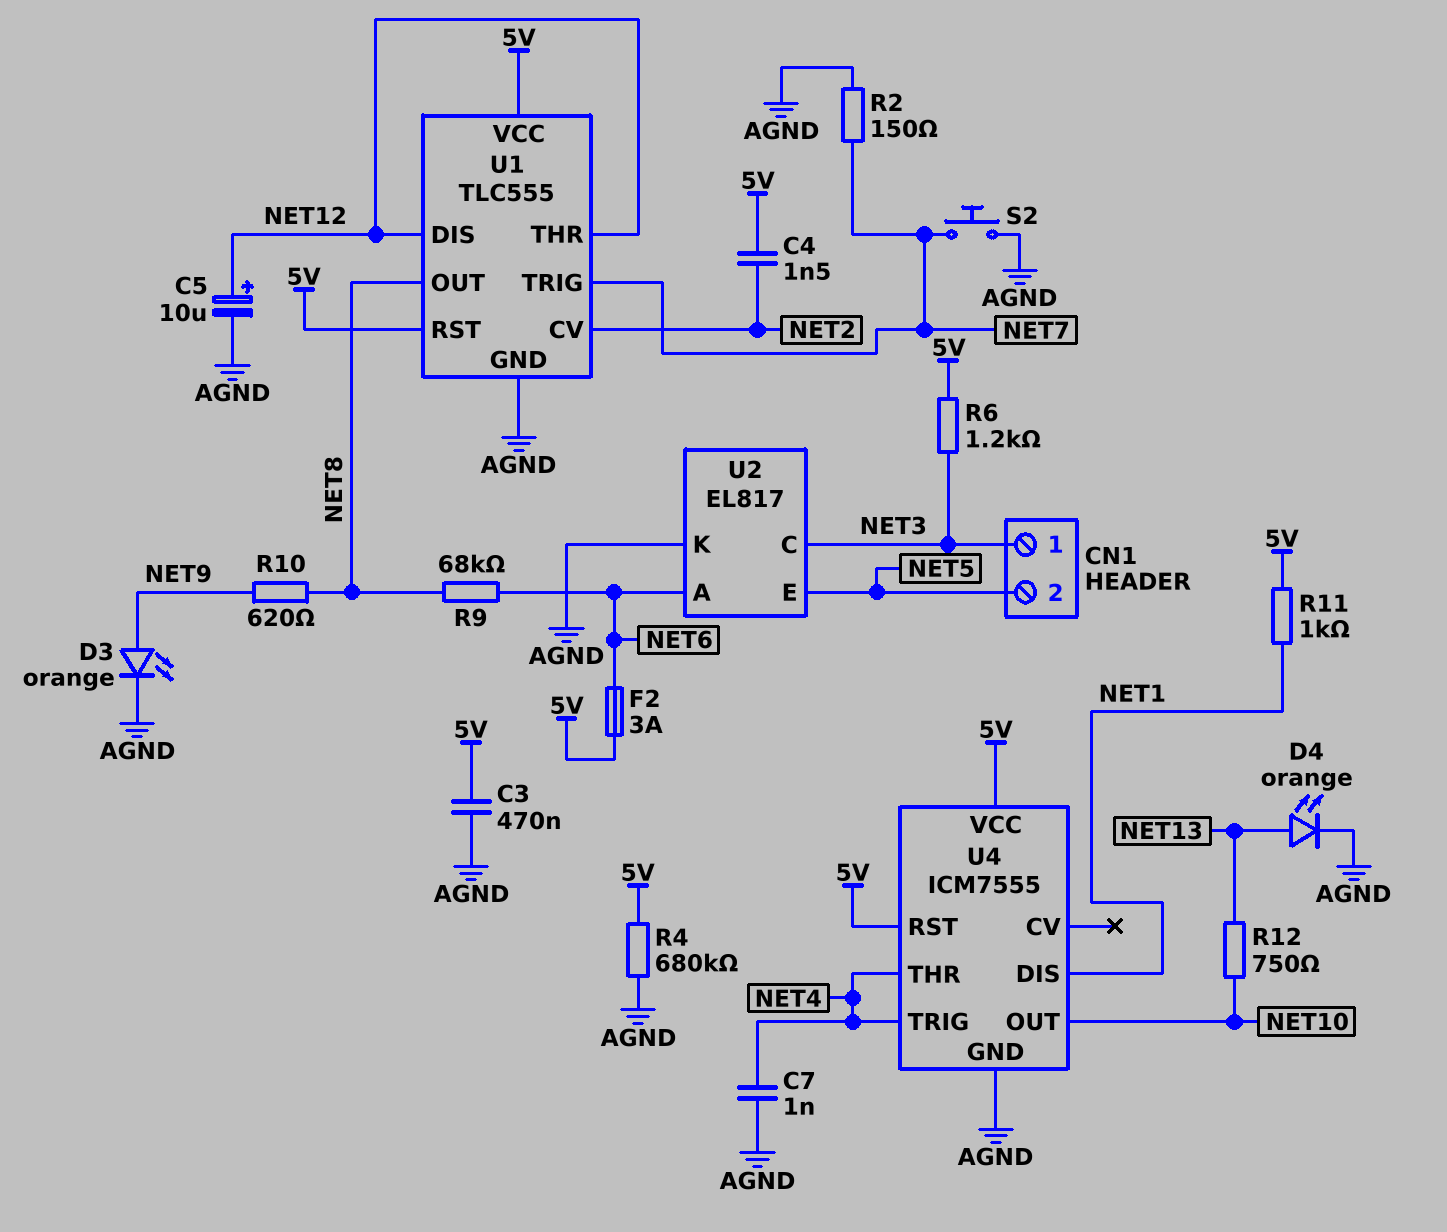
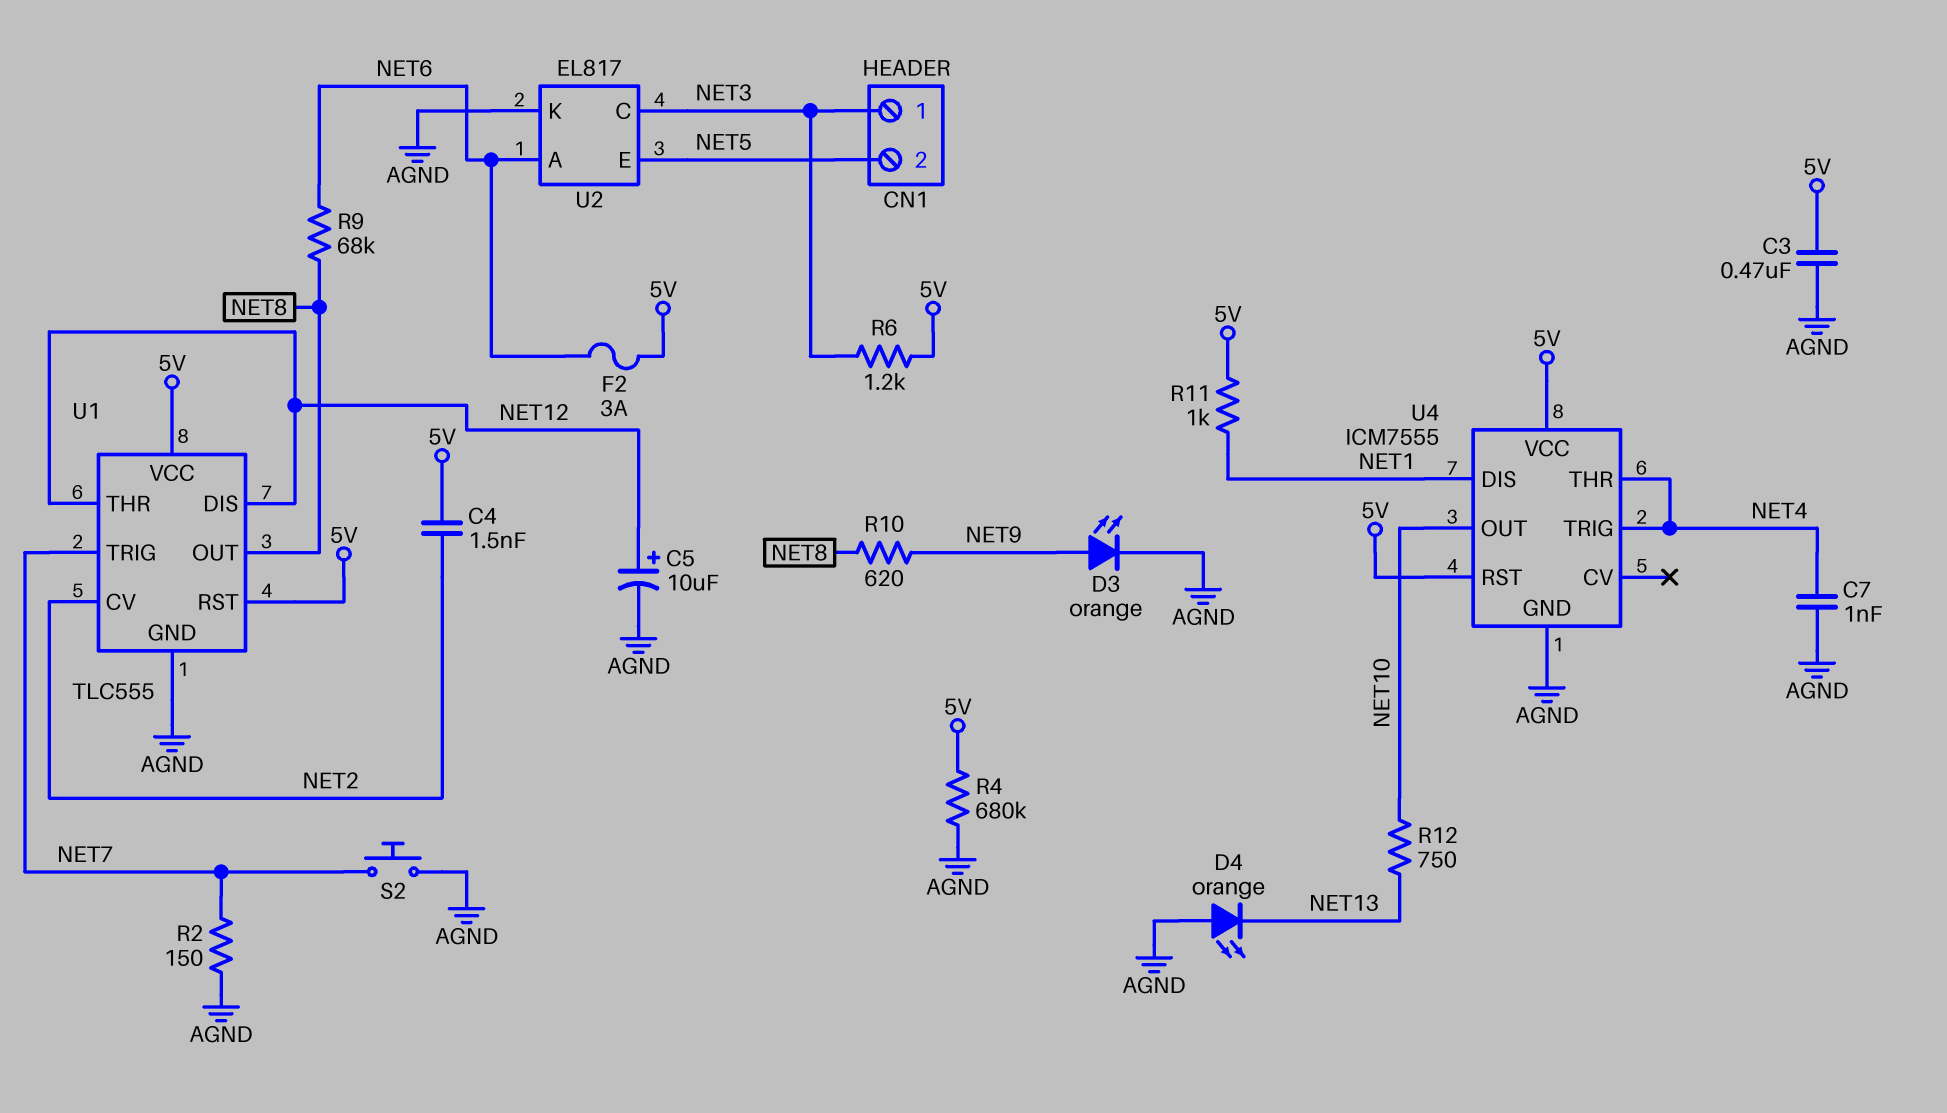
D4: LED orange (A NET13, K AGND) -> LED orange (A AGND, K NET13)

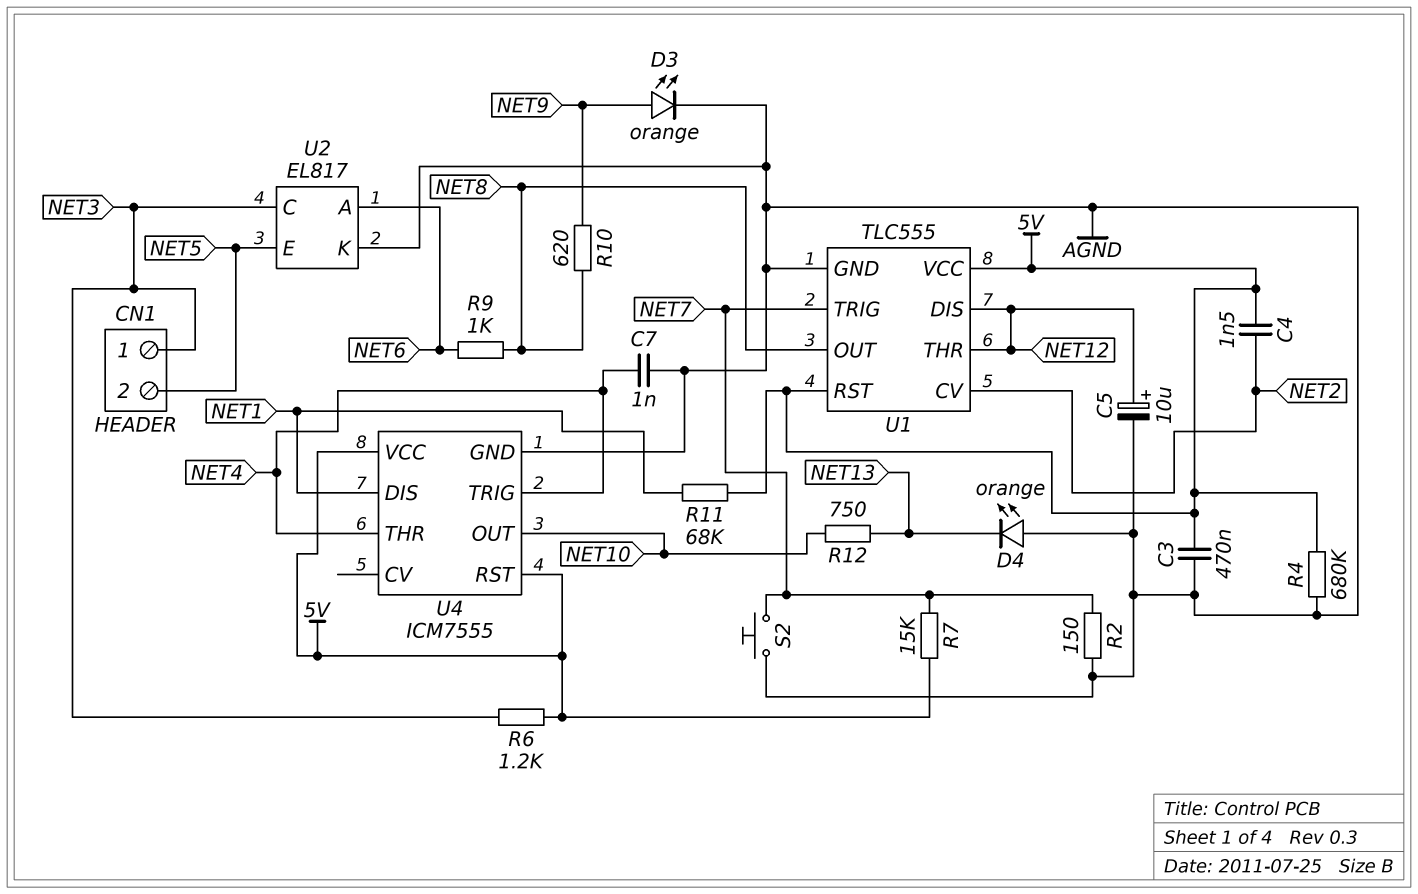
F2: 3A (5V, NET6) -> none
R7: none -> 15k (5V, NET7)
R9: 68k (NET6, NET8) -> 1k (NET6, NET8)
R11: 1k (5V, NET1) -> 68k (5V, NET1)

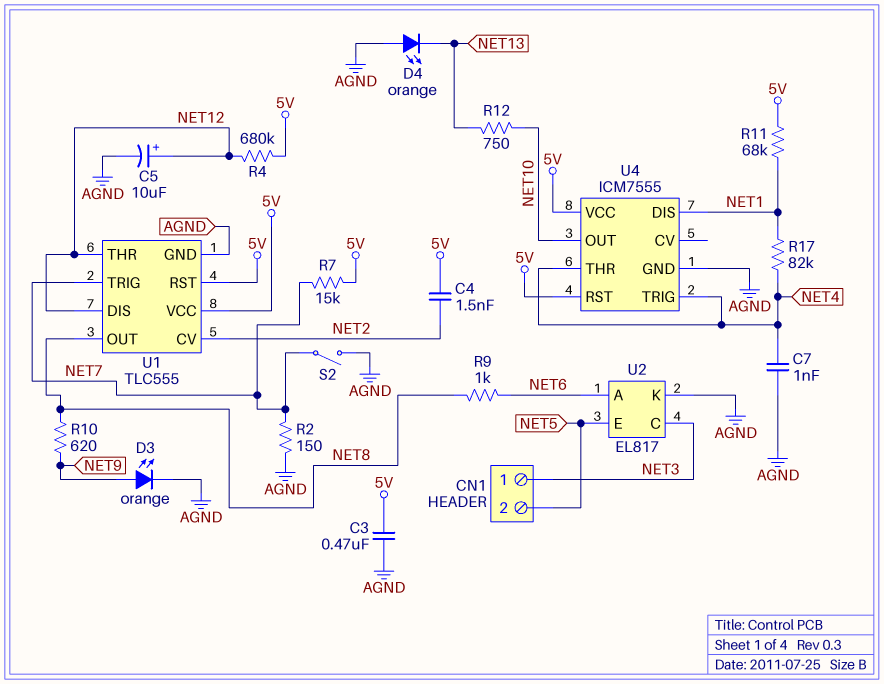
R4: 680k (5V, AGND) -> 680k (5V, NET12)
R6: 1.2k (5V, NET3) -> none
R17: none -> 82k (NET1, NET4)
S2: button (AGND, NET7) -> switch (AGND, NET7)

